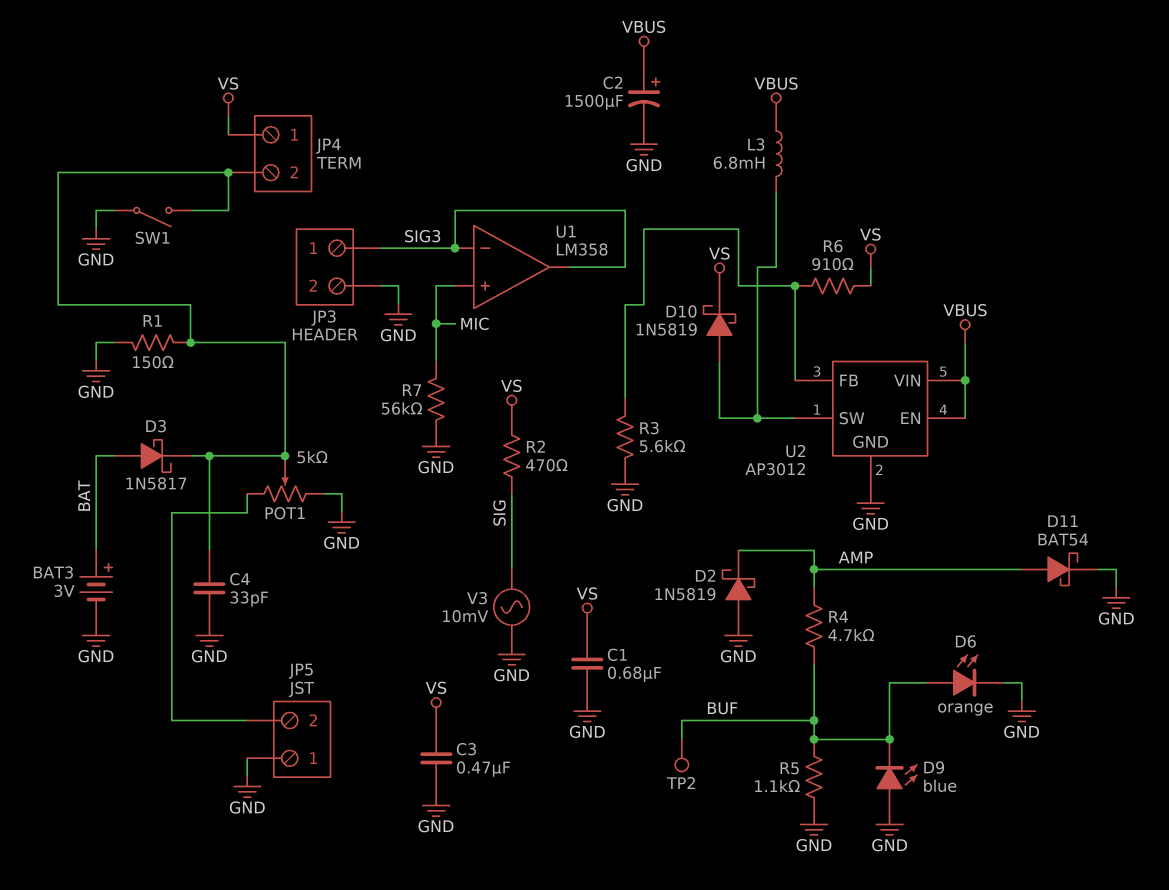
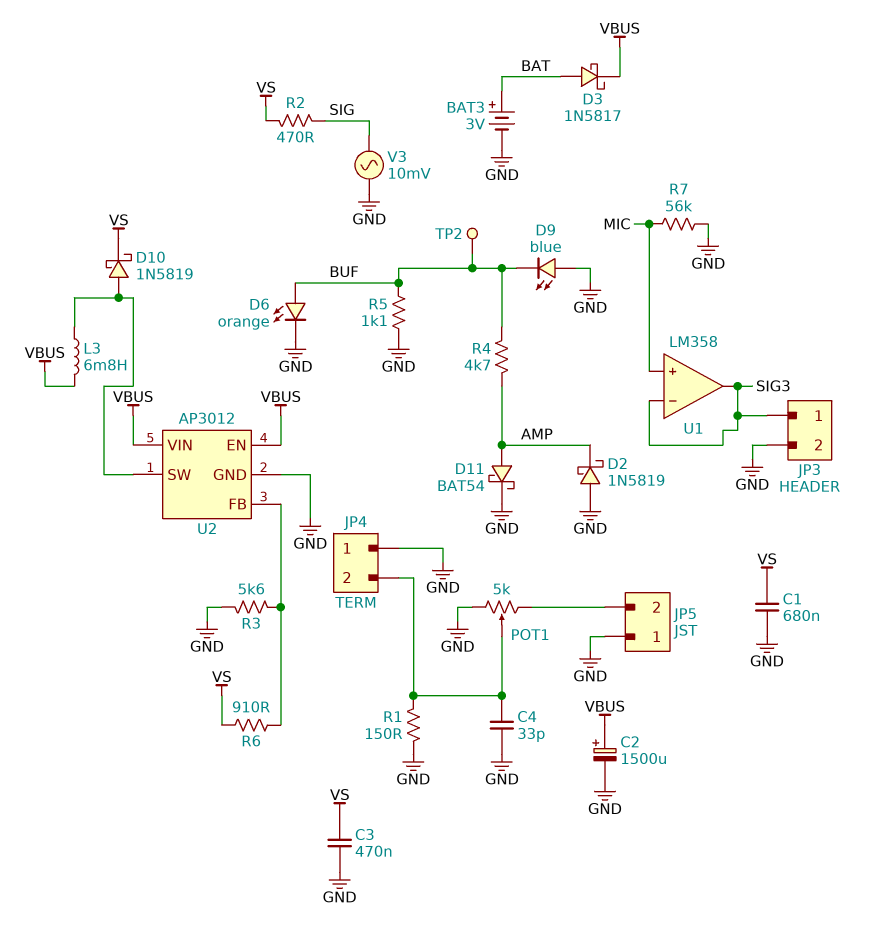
D3: schottky 1N5817 (A BAT, K JP4/2) -> schottky 1N5817 (A BAT, K VBUS)
JP4 pin 1: VS -> GND
SW1: switch (GND, JP4/2) -> none

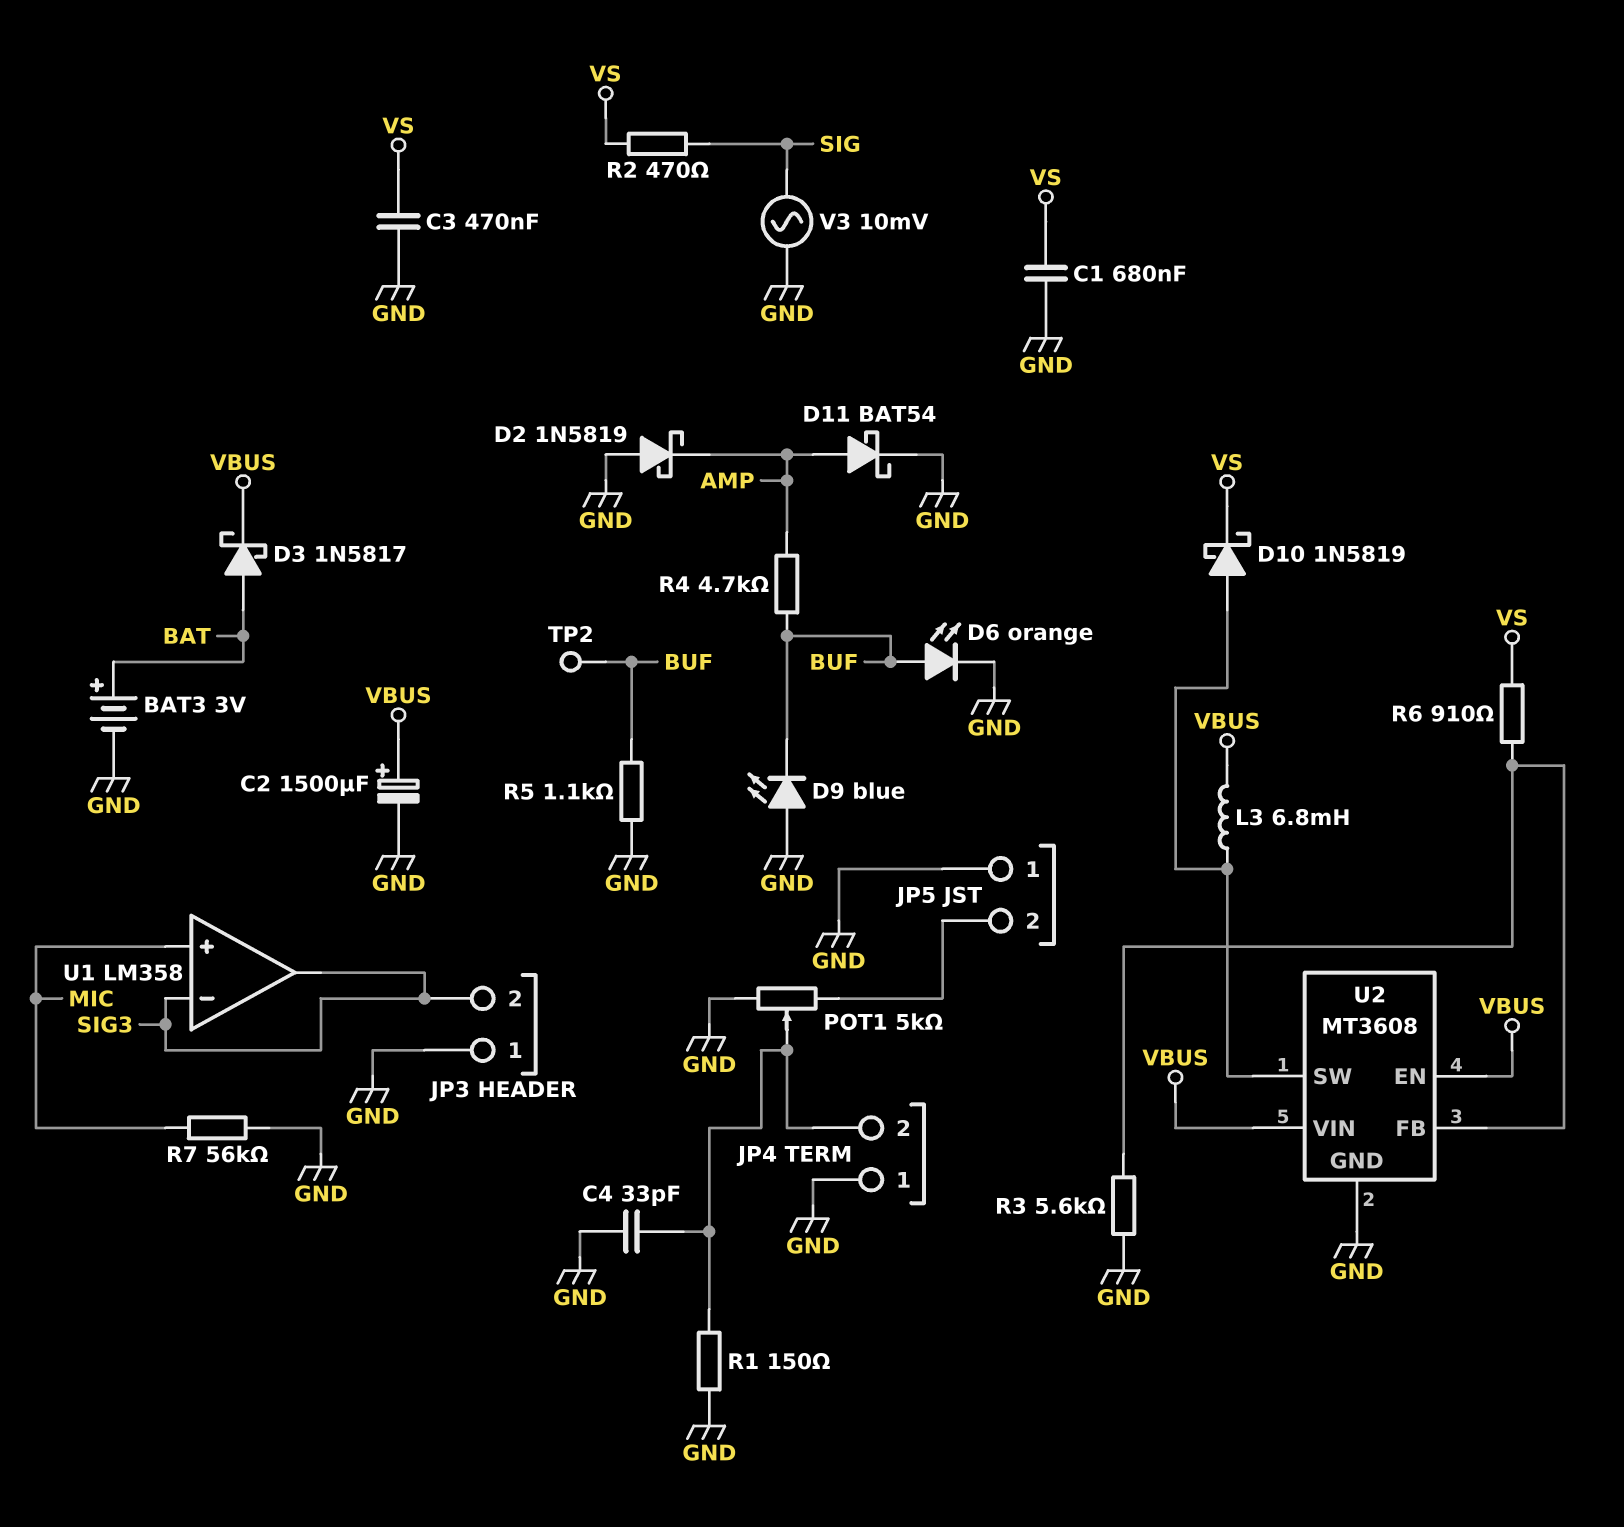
JP3 pin 1: SIG3 -> GND
JP3 pin 2: GND -> SIG3
U2: AP3012 -> MT3608

